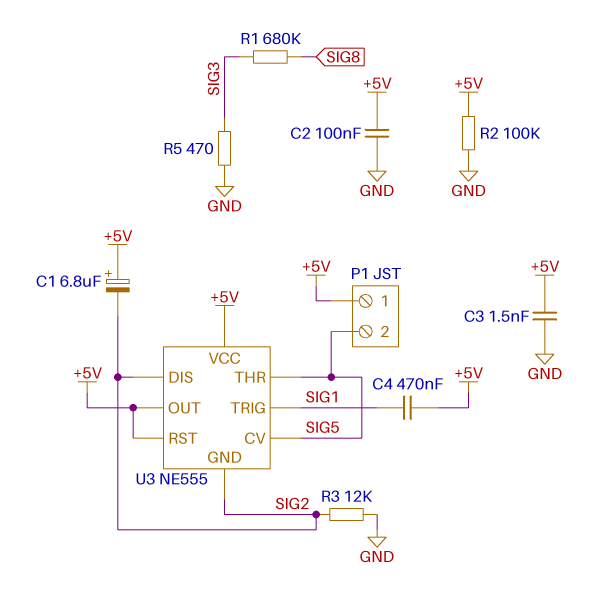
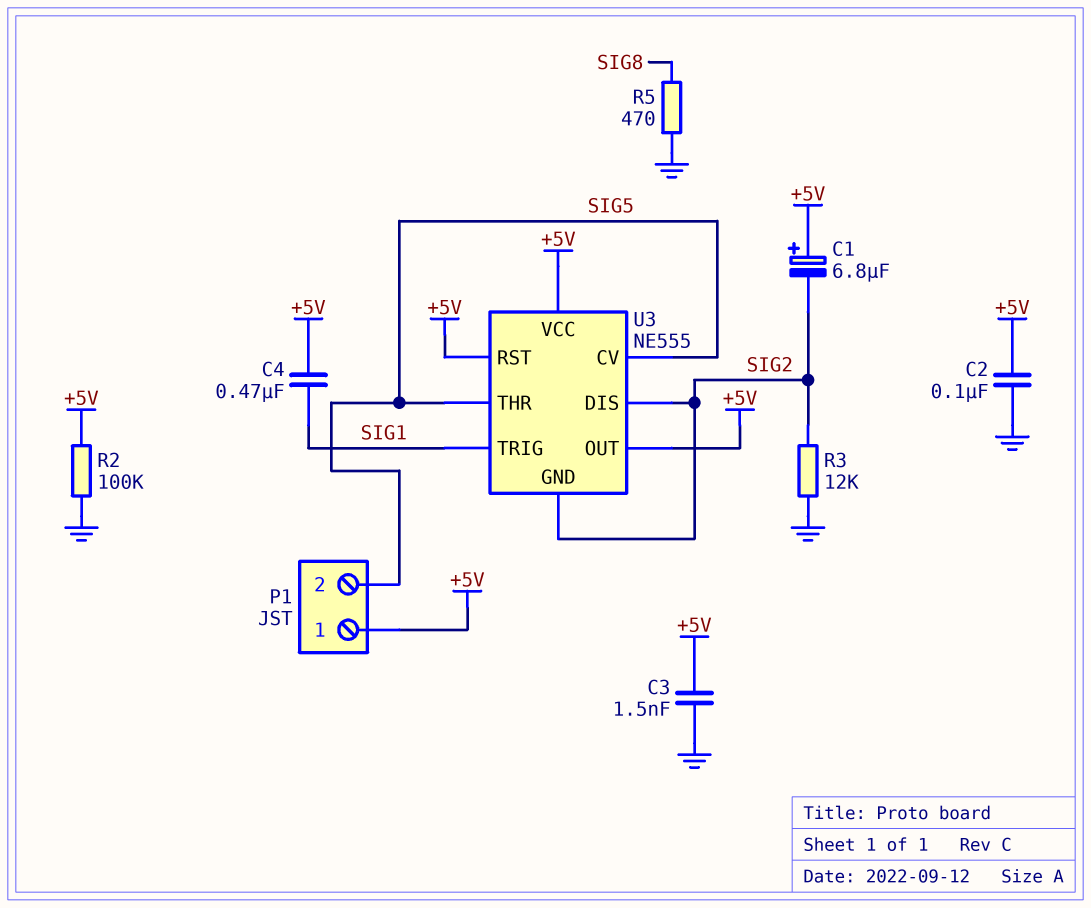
R1: 680k (SIG3, SIG8) -> none
R5: 470 (GND, SIG3) -> 470 (GND, SIG8)

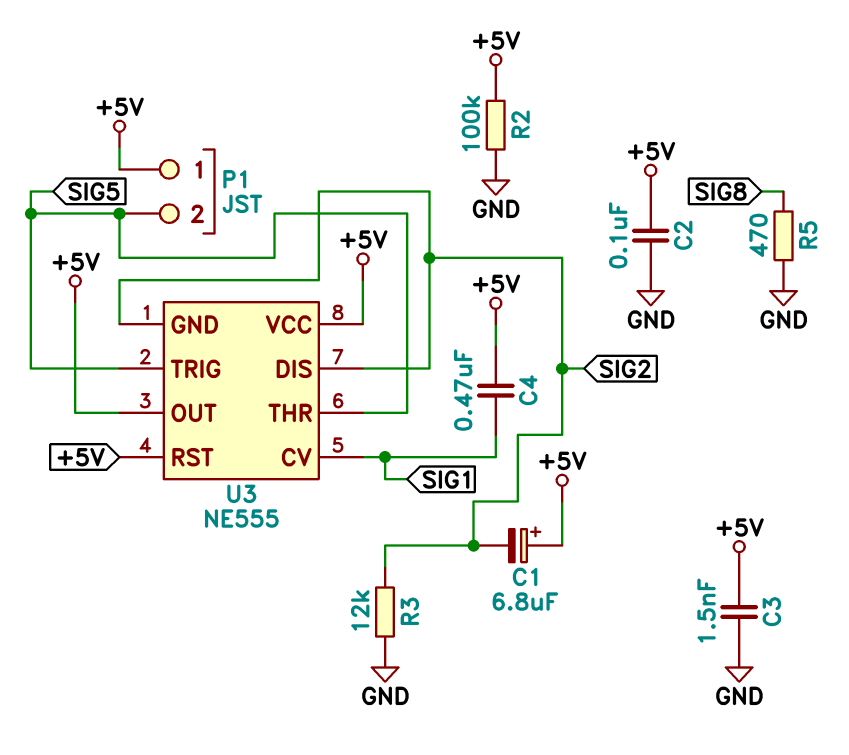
U3 pin CV: SIG5 -> SIG1
U3 pin TRIG: SIG1 -> SIG5

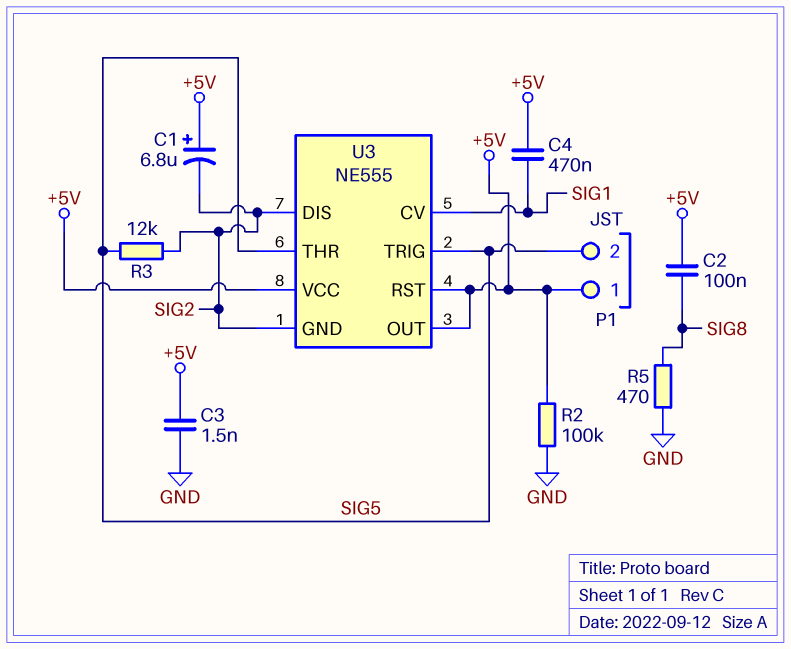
C2: 100nF (+5V, GND) -> 100nF (+5V, SIG8)
R3: 12k (GND, SIG2) -> 12k (SIG2, SIG5)

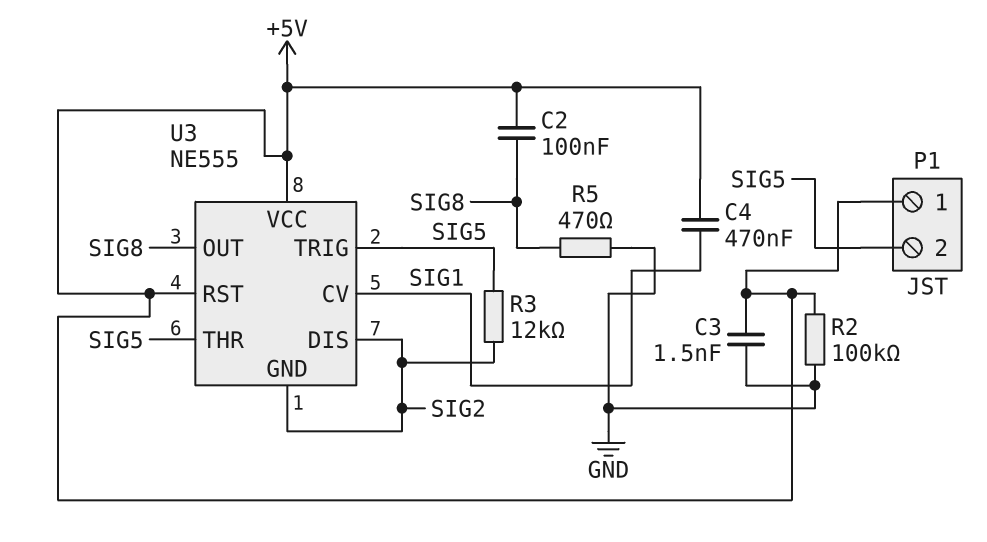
C1: 6.8uF (plus +5V, minus SIG2) -> none
U3 pin OUT: +5V -> SIG8

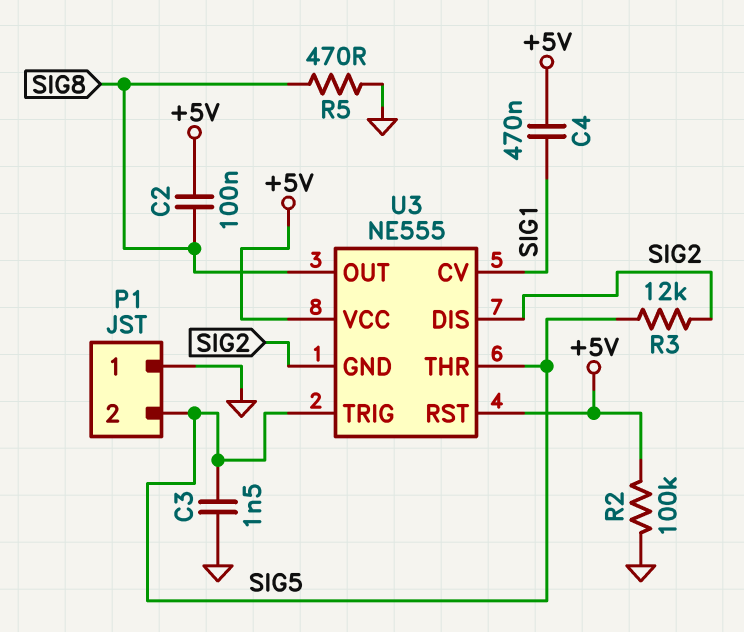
C3: 1.5nF (+5V, GND) -> 1.5nF (GND, SIG5)
P1 pin 1: +5V -> GND

